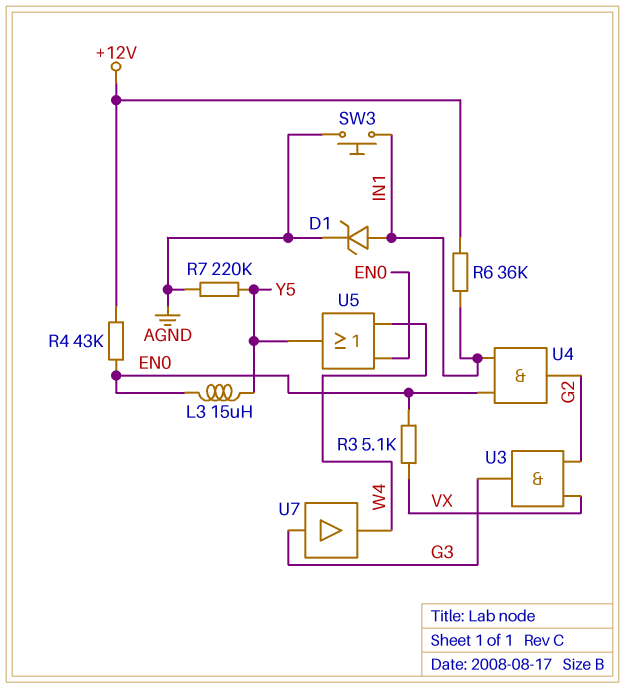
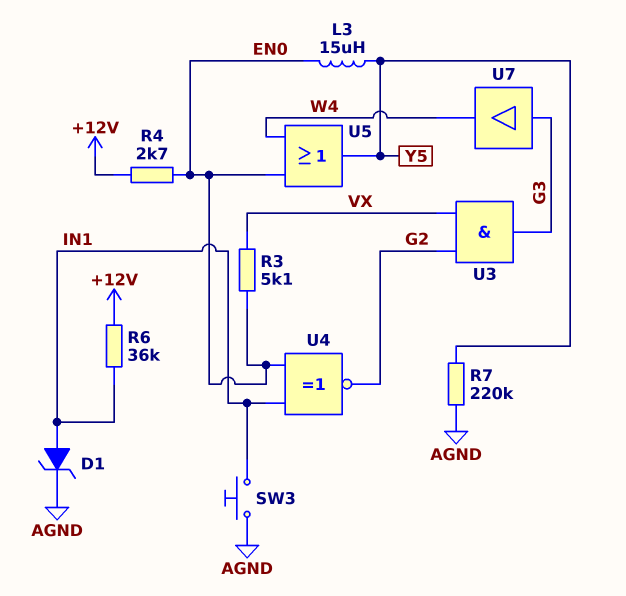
R4: 43k (+12V, EN0) -> 2.7k (+12V, EN0)
U4: AND (in EN0, in IN1, out G2) -> XNOR (in EN0, in IN1, out G2)

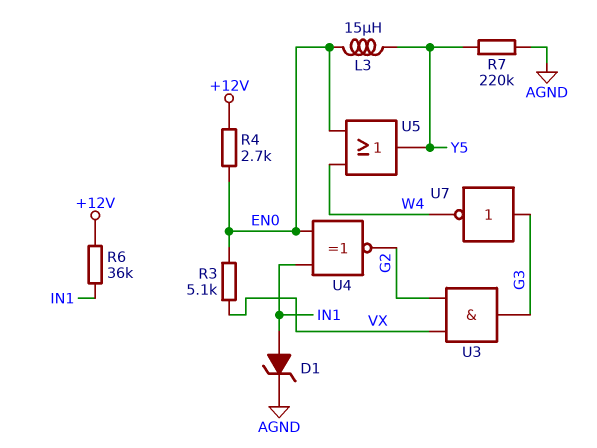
SW3: button (AGND, IN1) -> none
U7: buffer (in G3, out W4) -> NOT (in G3, out W4)

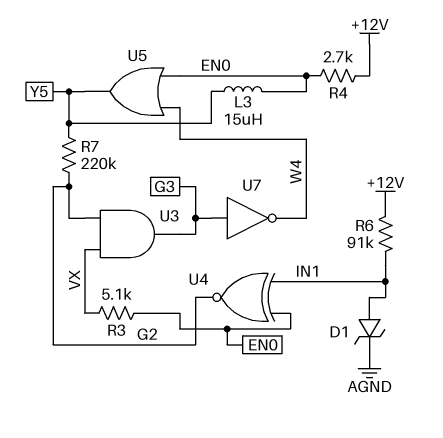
R6: 36k (+12V, IN1) -> 91k (+12V, IN1)
R7: 220k (AGND, Y5) -> 220k (G2, Y5)

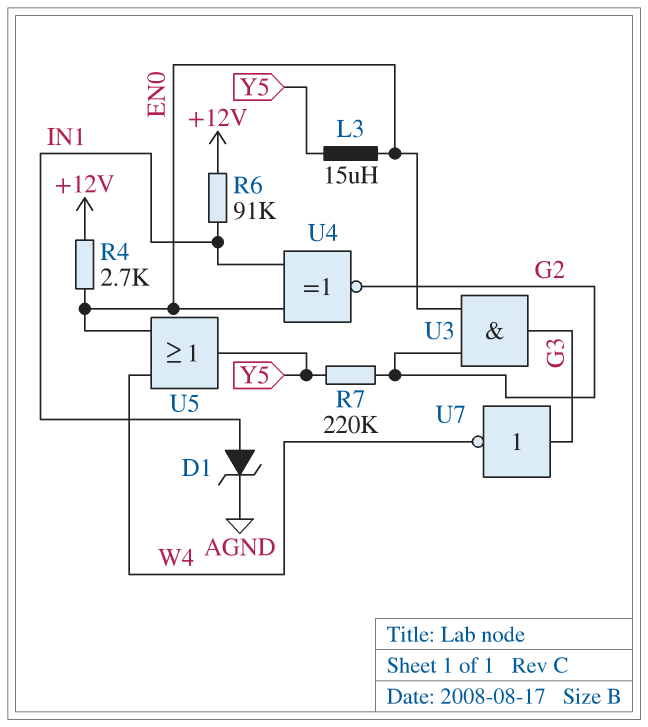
R3: 5.1k (EN0, VX) -> none
U3: AND (in G2, in VX, out G3) -> AND (in EN0, in G2, out G3)

